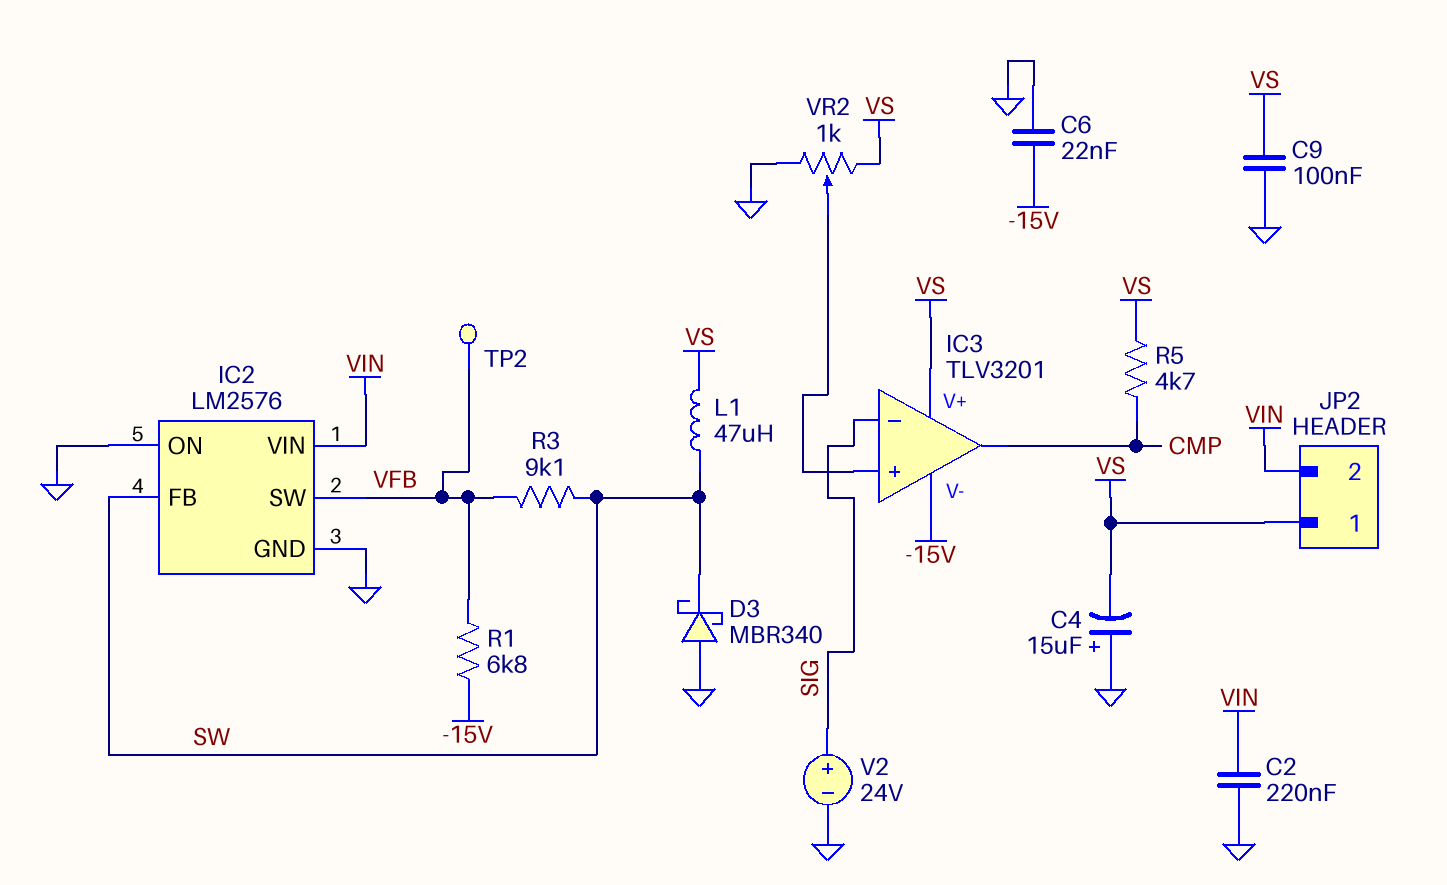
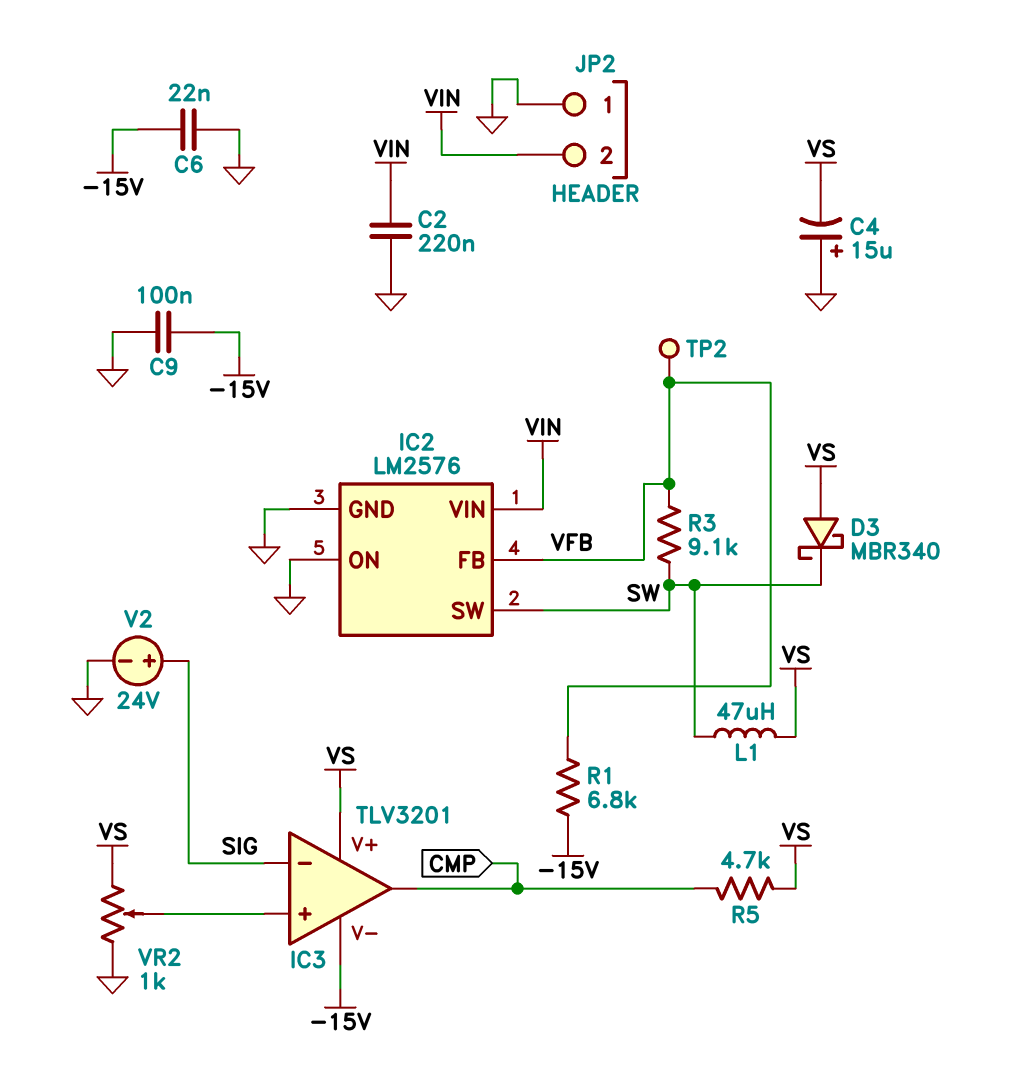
C9: 100nF (GND, VS) -> 100nF (-15V, GND)
D3: schottky MBR340 (A GND, K SW) -> schottky MBR340 (A VS, K SW)
IC2 pin FB: SW -> VFB
IC2 pin SW: VFB -> SW
JP2 pin 1: VS -> GND

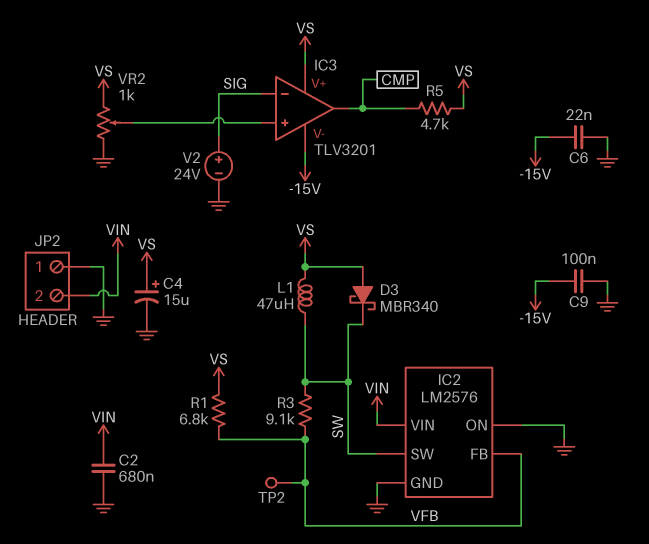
C2: 220nF (GND, VIN) -> 680nF (GND, VIN)
C4: 15uF (plus GND, minus VS) -> 15uF (plus VS, minus GND)
R1: 6.8k (-15V, VFB) -> 6.8k (VFB, VS)

